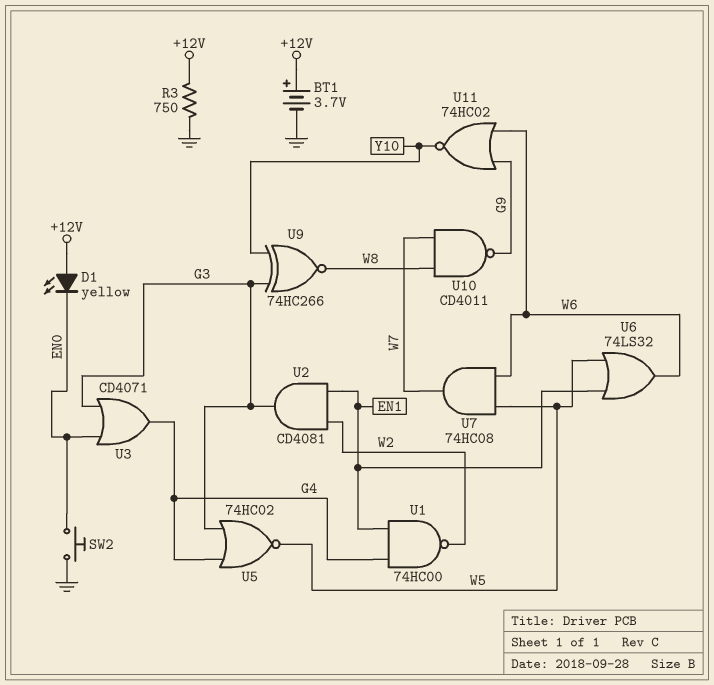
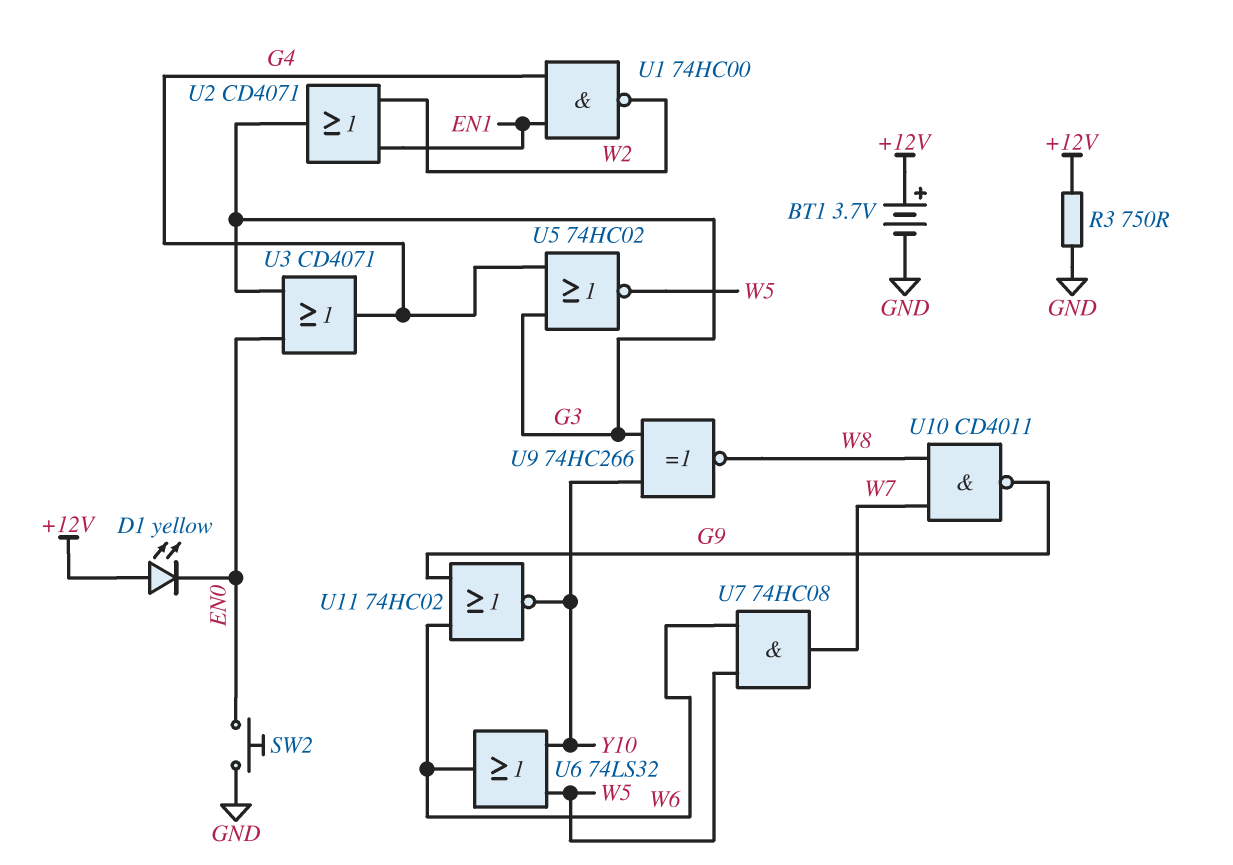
U2: AND CD4081 (in EN1, in W2, out G3) -> OR CD4071 (in EN1, in W2, out G3)
U6: OR 74LS32 (in EN1, in W5, out W6) -> OR 74LS32 (in W5, in Y10, out W6)

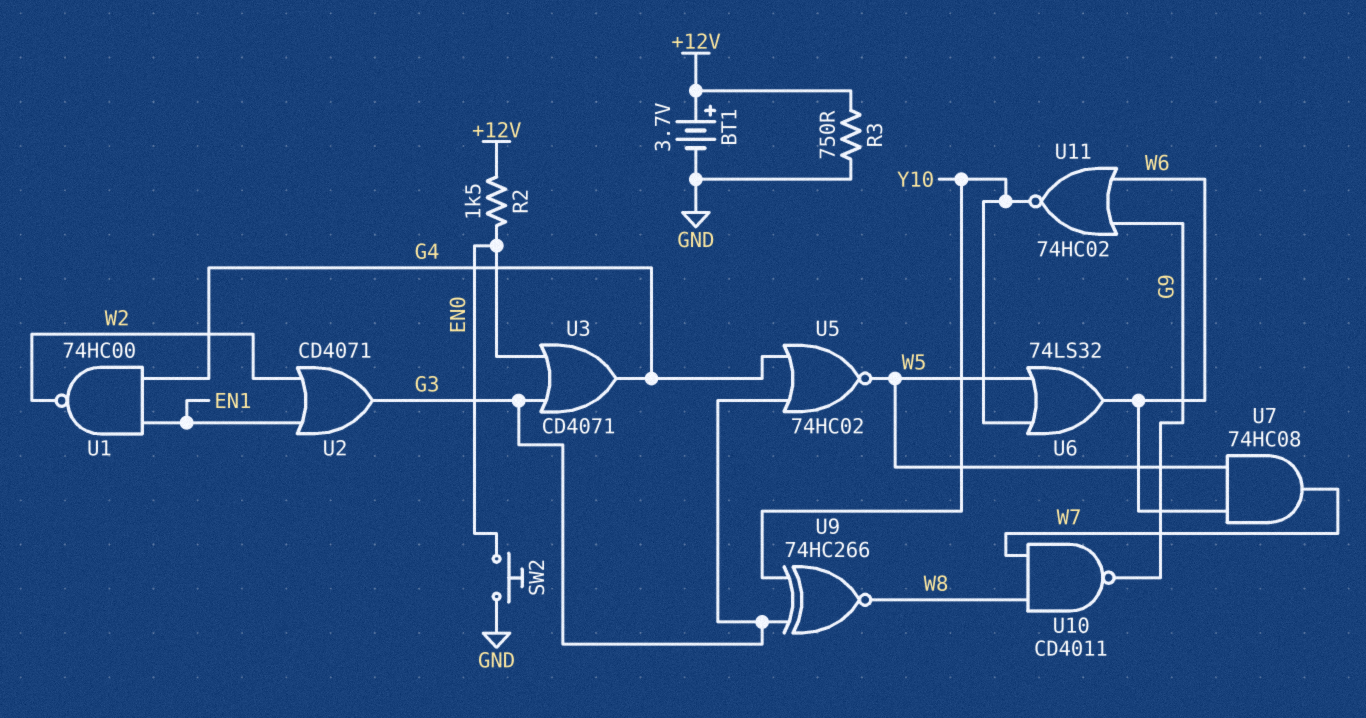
D1: LED yellow (A +12V, K EN0) -> none
R2: none -> 1.5k (+12V, EN0)

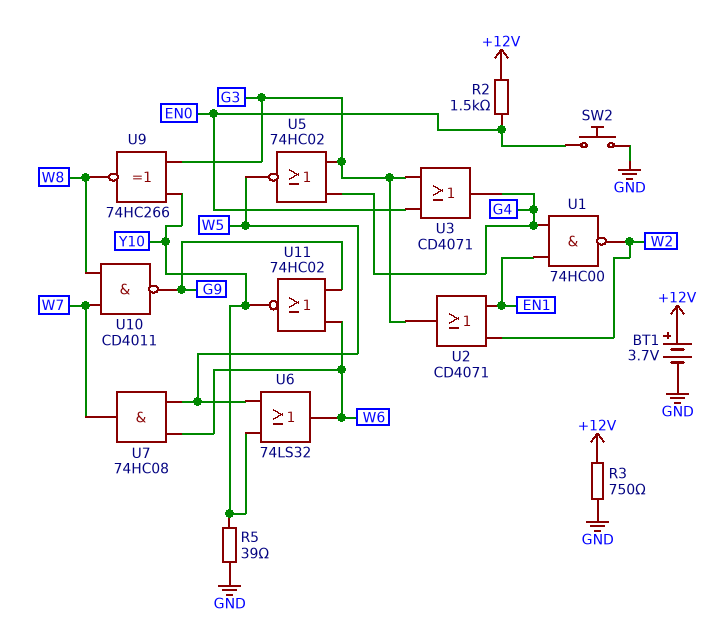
R5: none -> 39 (GND, Y10)

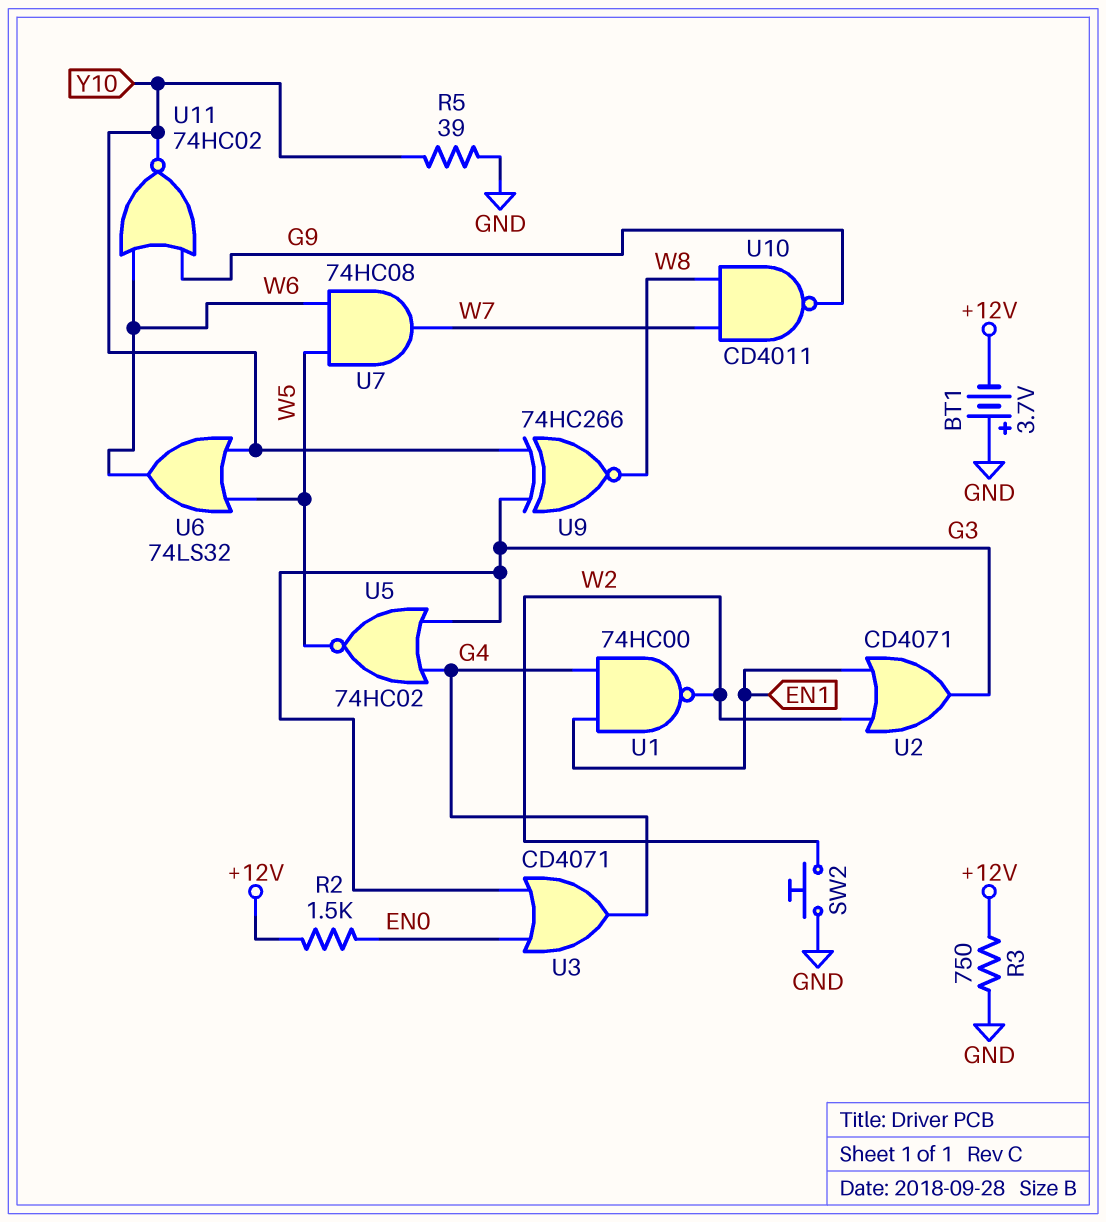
BT1: 3.7V (plus +12V, minus GND) -> 3.7V (plus GND, minus +12V)
SW2: button (EN0, GND) -> button (GND, W2)

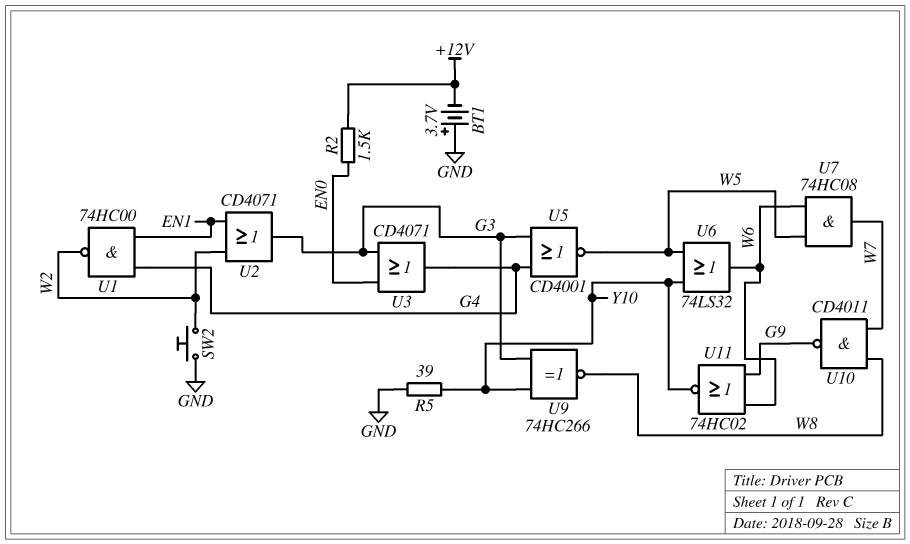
R3: 750 (+12V, GND) -> none
U5: NOR 74HC02 (in G3, in G4, out W5) -> NOR CD4001 (in G3, in G4, out W5)

